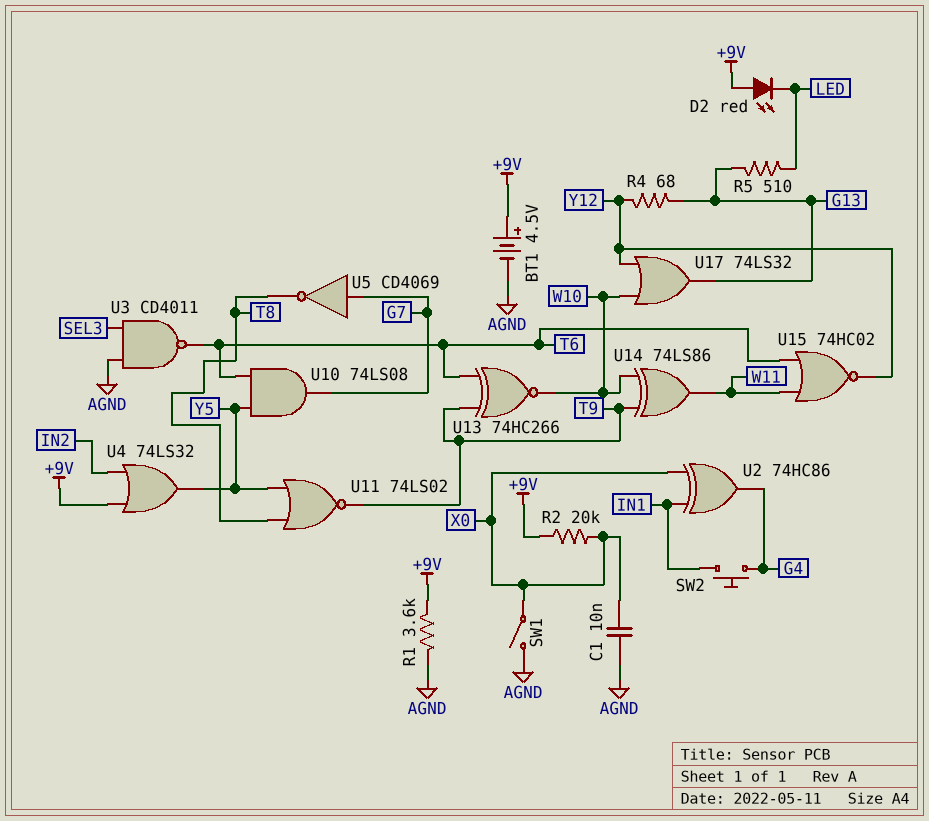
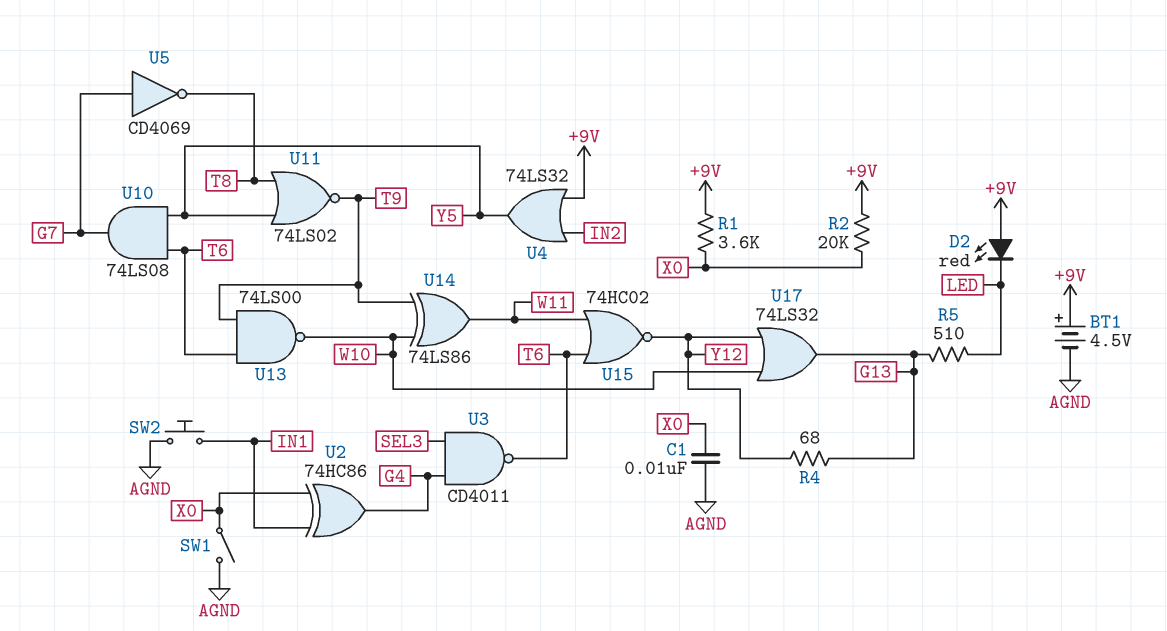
R1: 3.6k (+9V, AGND) -> 3.6k (+9V, X0)
SW2: button (G4, IN1) -> button (AGND, IN1)
U3: NAND CD4011 (in AGND, in SEL3, out T6) -> NAND CD4011 (in G4, in SEL3, out T6)
U13: XNOR 74HC266 (in T6, in T9, out W10) -> NAND 74LS00 (in T6, in T9, out W10)

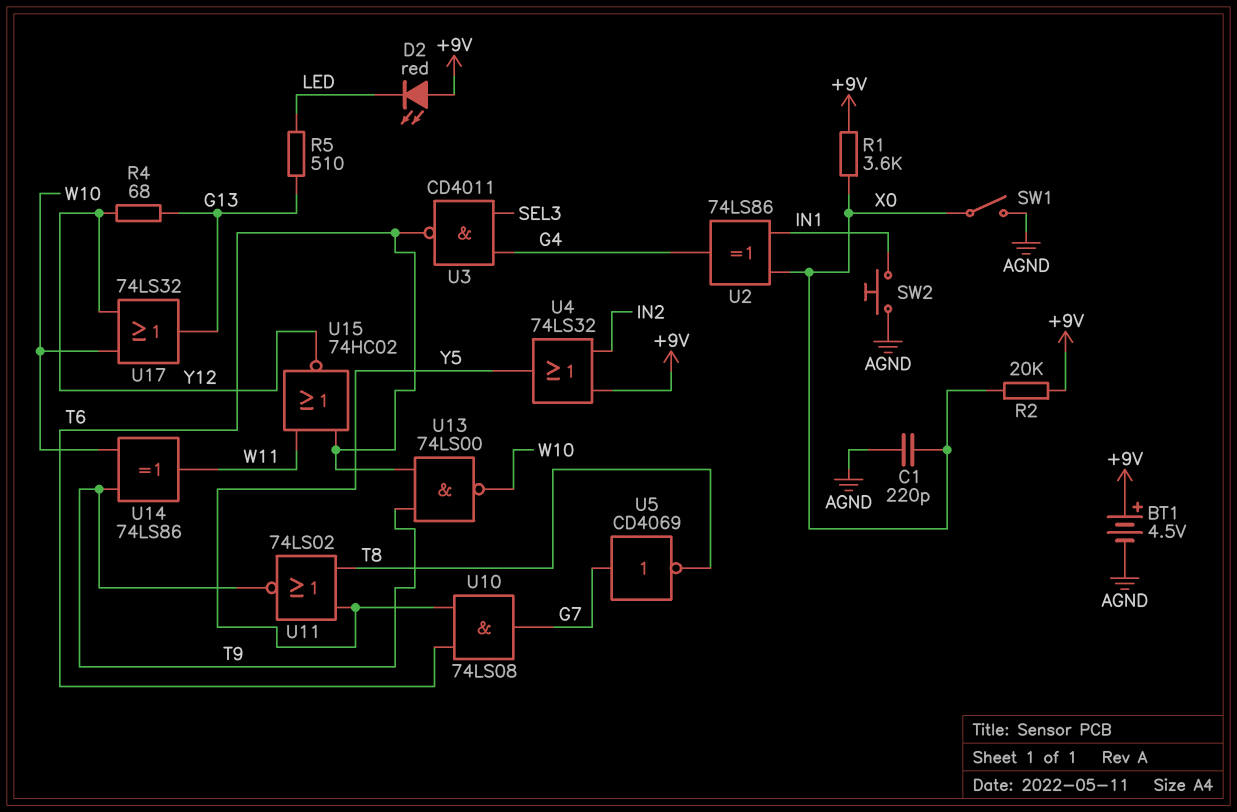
C1: 10nF (AGND, X0) -> 220pF (AGND, X0)
U2: XOR 74HC86 (in IN1, in X0, out G4) -> XOR 74LS86 (in IN1, in X0, out G4)

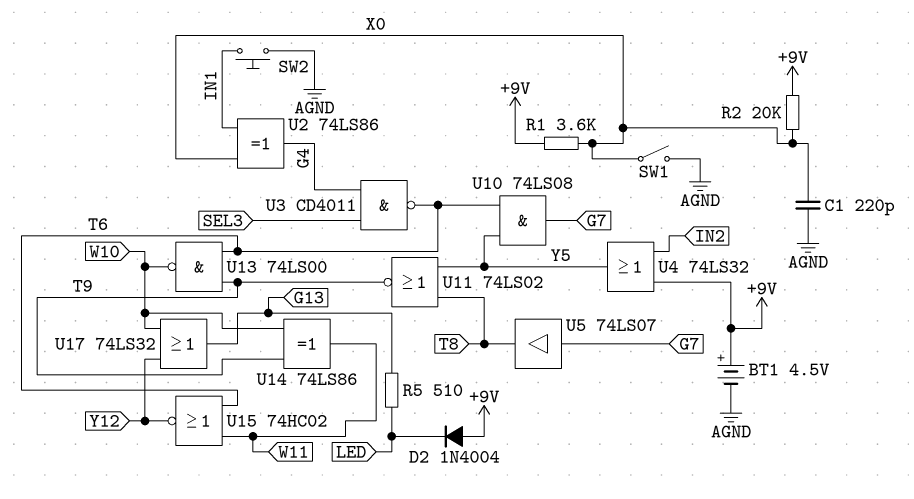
D2: LED red (A +9V, K LED) -> diode 1N4004 (A +9V, K LED)
R4: 68 (G13, Y12) -> none
U5: NOT CD4069 (in G7, out T8) -> buffer 74LS07 (in G7, out T8)

